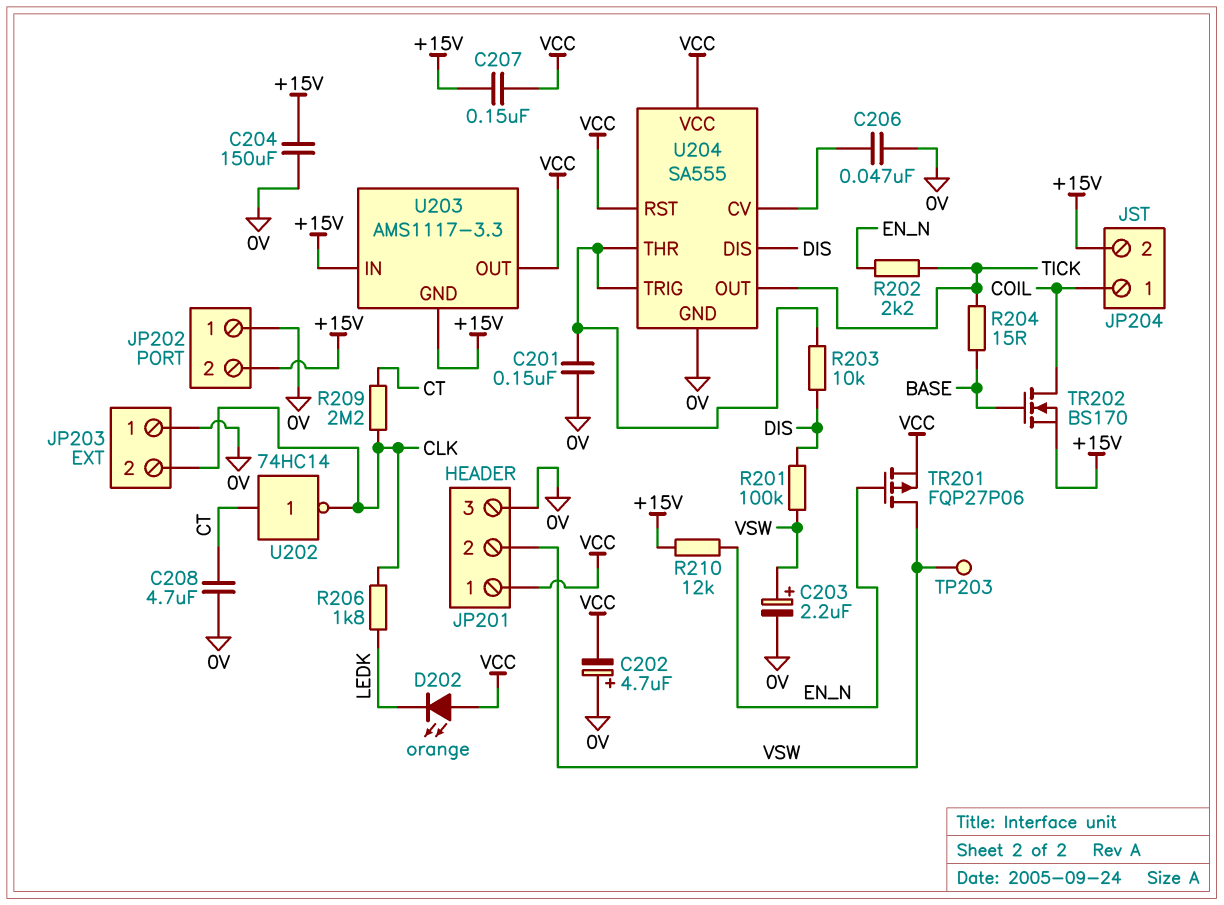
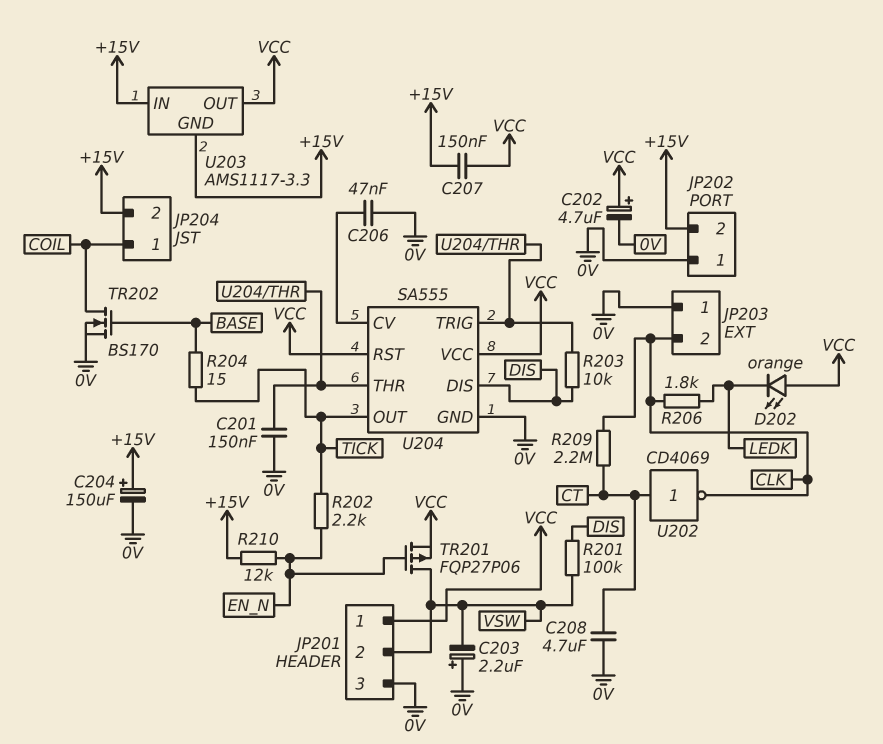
C202: 4.7uF (plus 0V, minus VCC) -> 4.7uF (plus VCC, minus 0V)
C203: 2.2uF (plus VSW, minus 0V) -> 2.2uF (plus 0V, minus VSW)
C204: 150uF (+15V, 0V) -> 150uF (plus +15V, minus 0V)
TP203: test point (VSW) -> none
TR202: NMOS BS170 (G BASE, D COIL, S +15V) -> NMOS BS170 (G BASE, D COIL, S 0V)
U202: NOT 74HC14 (in CT, out CLK) -> NOT CD4069 (in CT, out CLK)

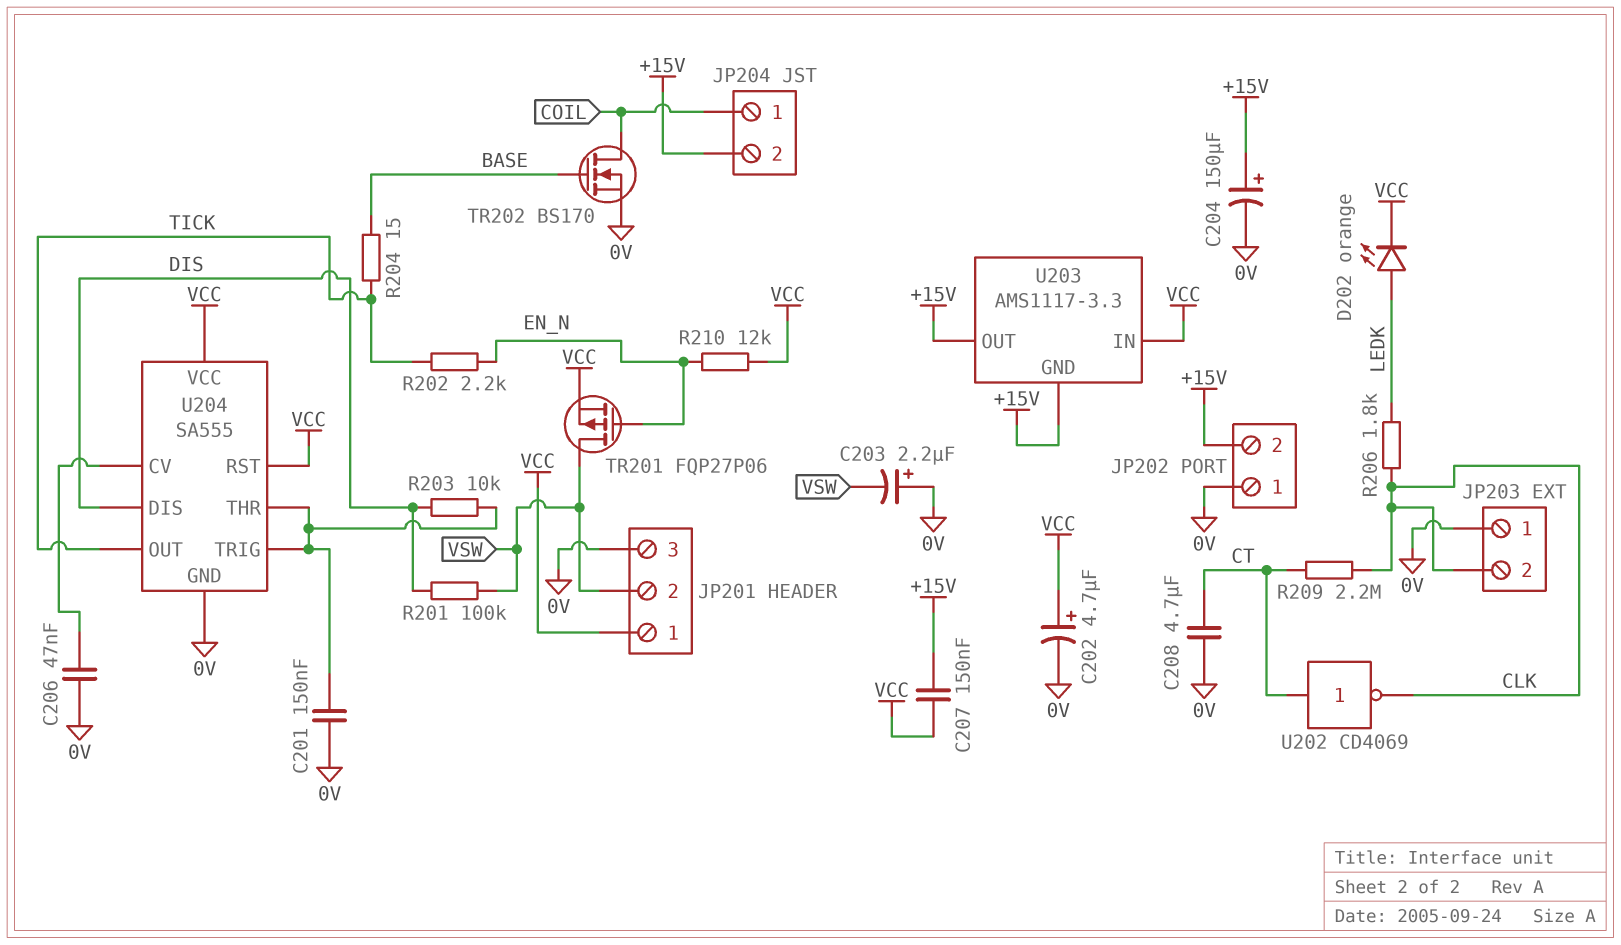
D202: LED orange (A VCC, K LEDK) -> LED orange (A LEDK, K VCC)
R210: 12k (+15V, EN_N) -> 12k (EN_N, VCC)
U203 pin IN: +15V -> VCC
U203 pin OUT: VCC -> +15V

